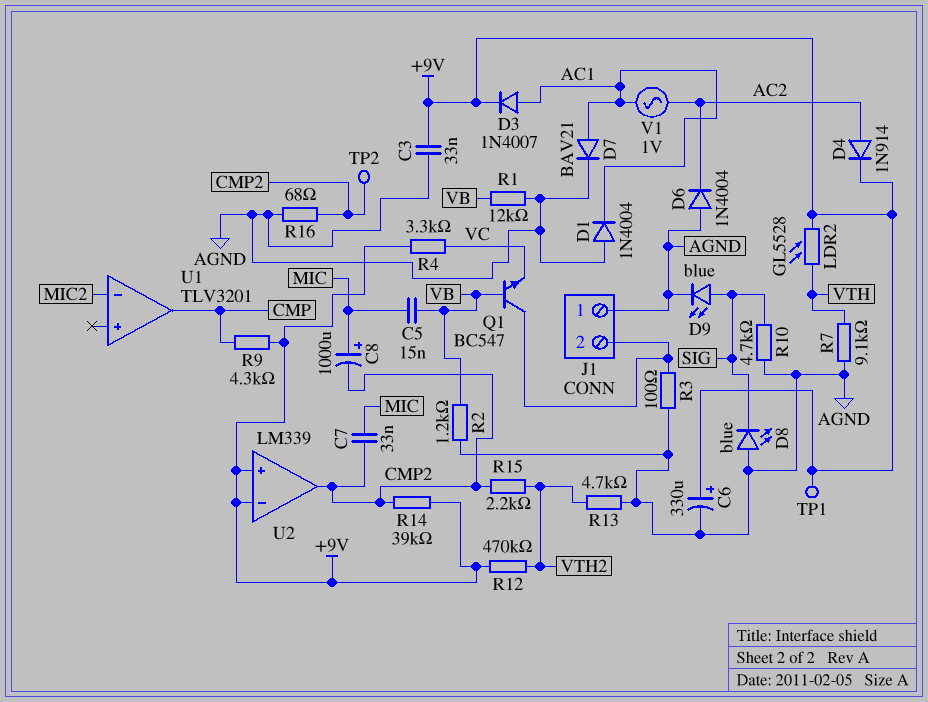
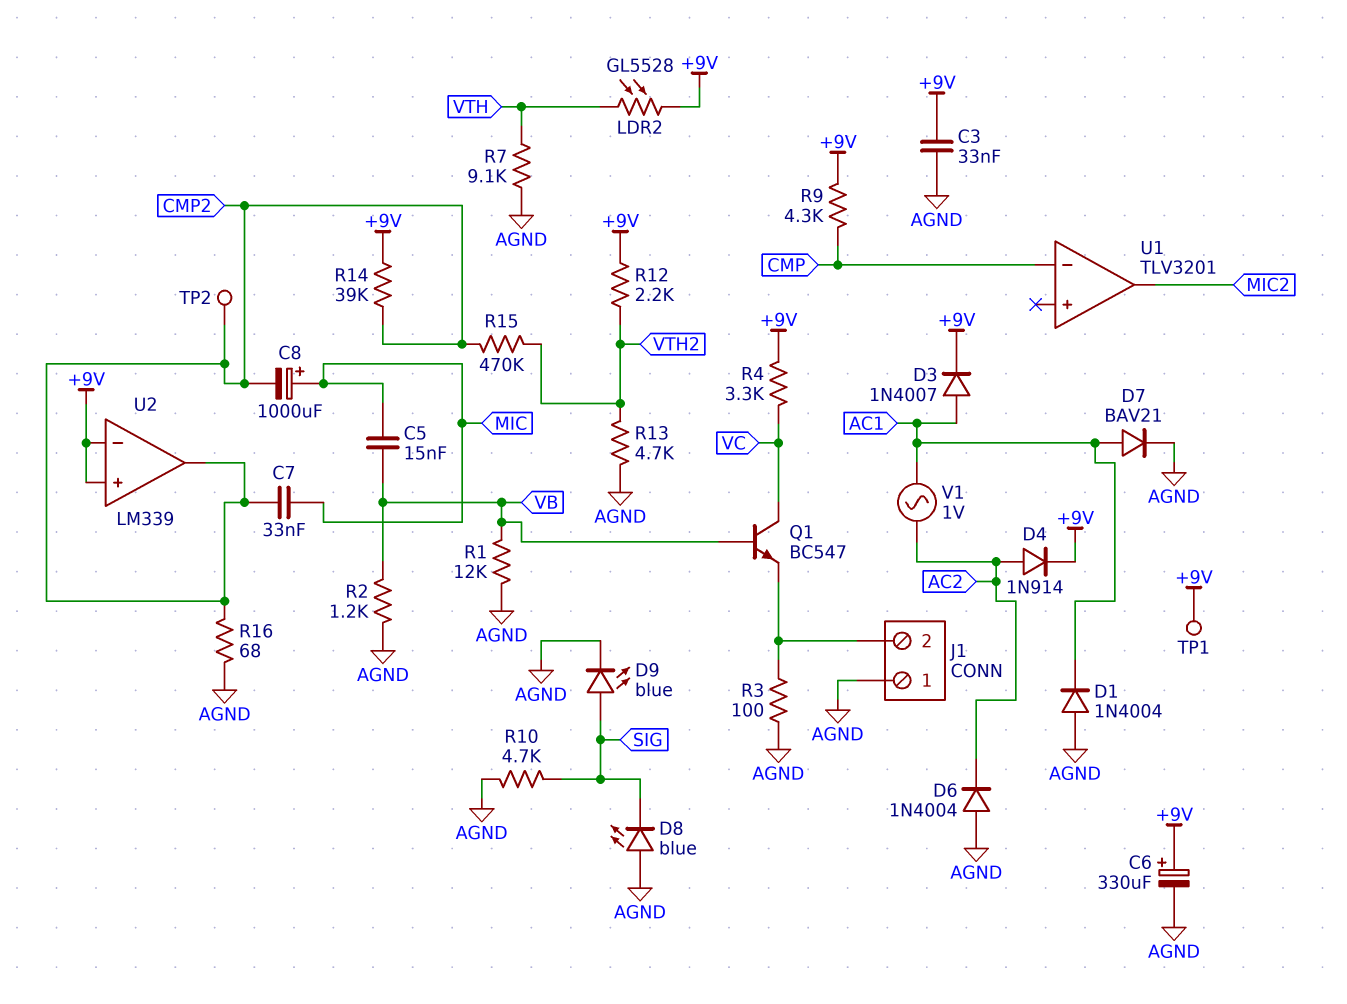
Q1: NPN BC547 (B VB, C J1/2, E VC) -> NPN BC547 (B VB, C VC, E J1/2)
R12: 470k (+9V, VTH2) -> 2.2k (+9V, VTH2)
R15: 2.2k (CMP2, VTH2) -> 470k (CMP2, VTH2)
U1 pin in-: MIC2 -> CMP
U1 pin out: CMP -> MIC2

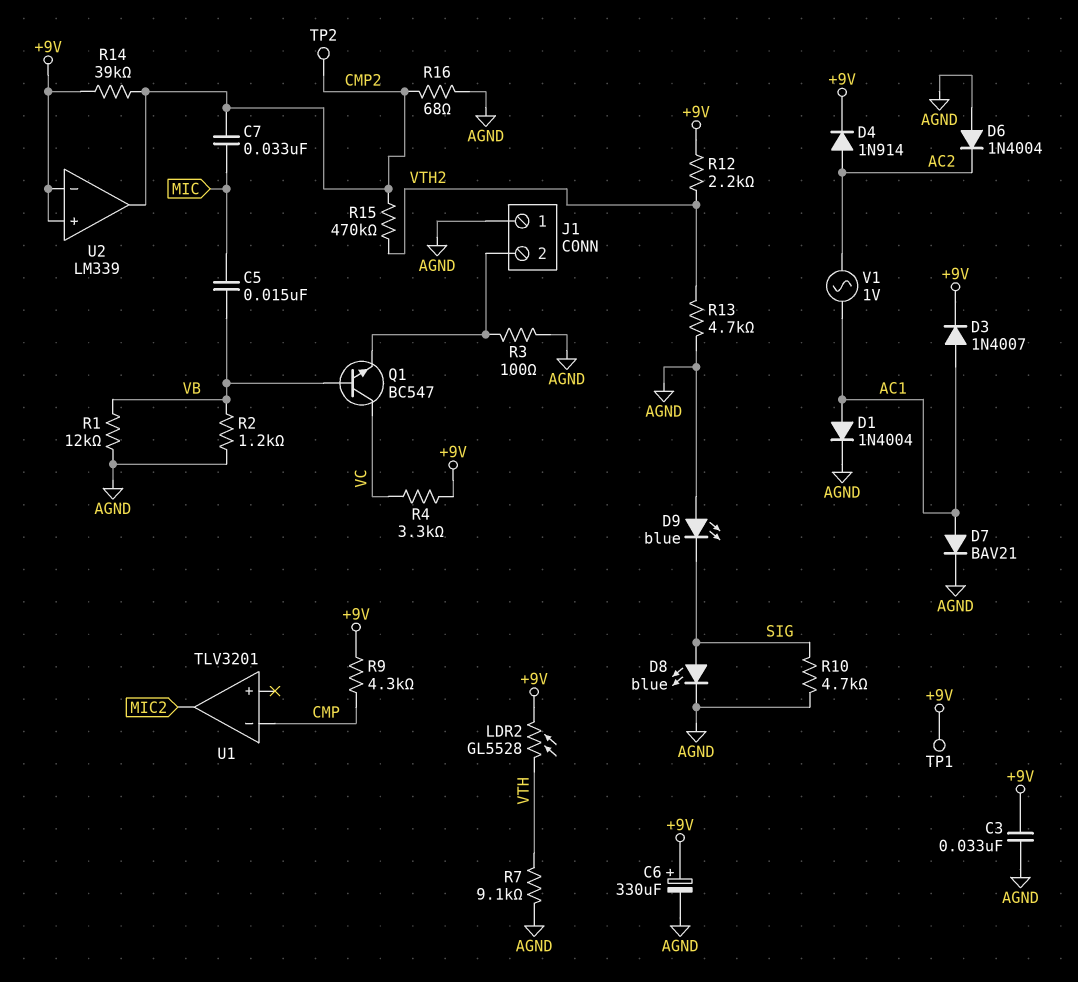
C8: 1000uF (plus MIC, minus CMP2) -> none
D1: diode 1N4004 (A AGND, K AC1) -> diode 1N4004 (A AC1, K AGND)
D8: LED blue (A AGND, K SIG) -> LED blue (A SIG, K AGND)
D9: LED blue (A SIG, K AGND) -> LED blue (A AGND, K SIG)

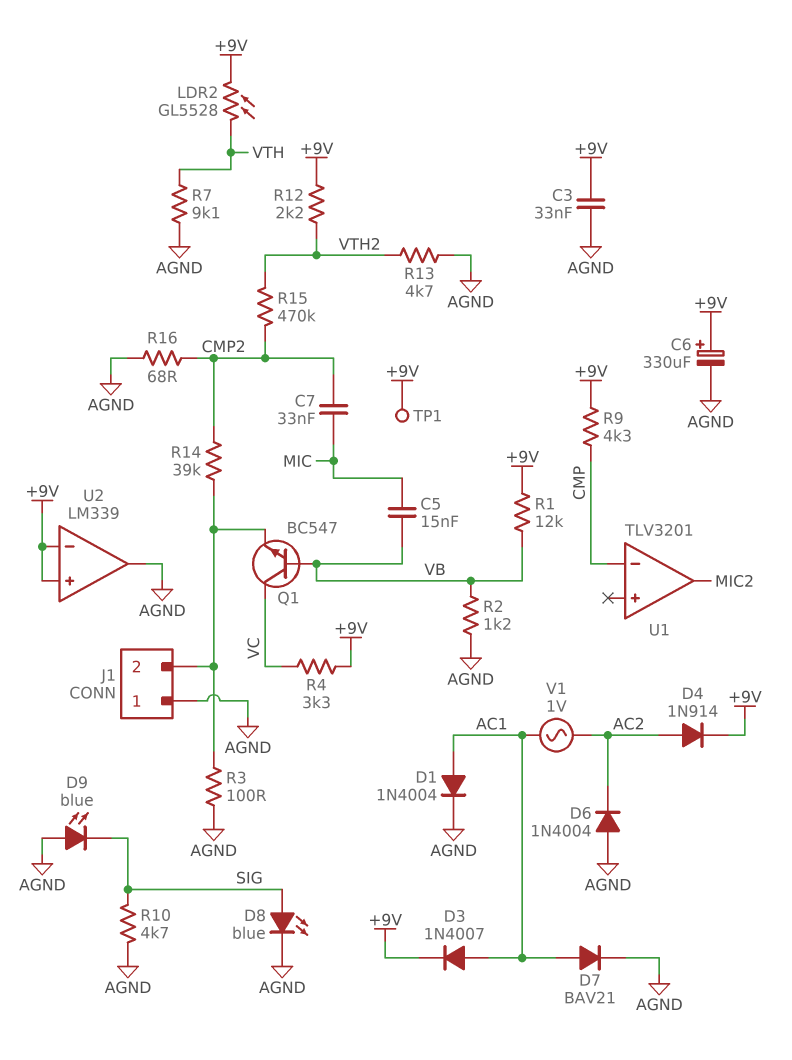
R1: 12k (AGND, VB) -> 12k (+9V, VB)
R14: 39k (+9V, CMP2) -> 39k (CMP2, J1/2)
TP2: test point (CMP2) -> none
U2 pin out: CMP2 -> AGND

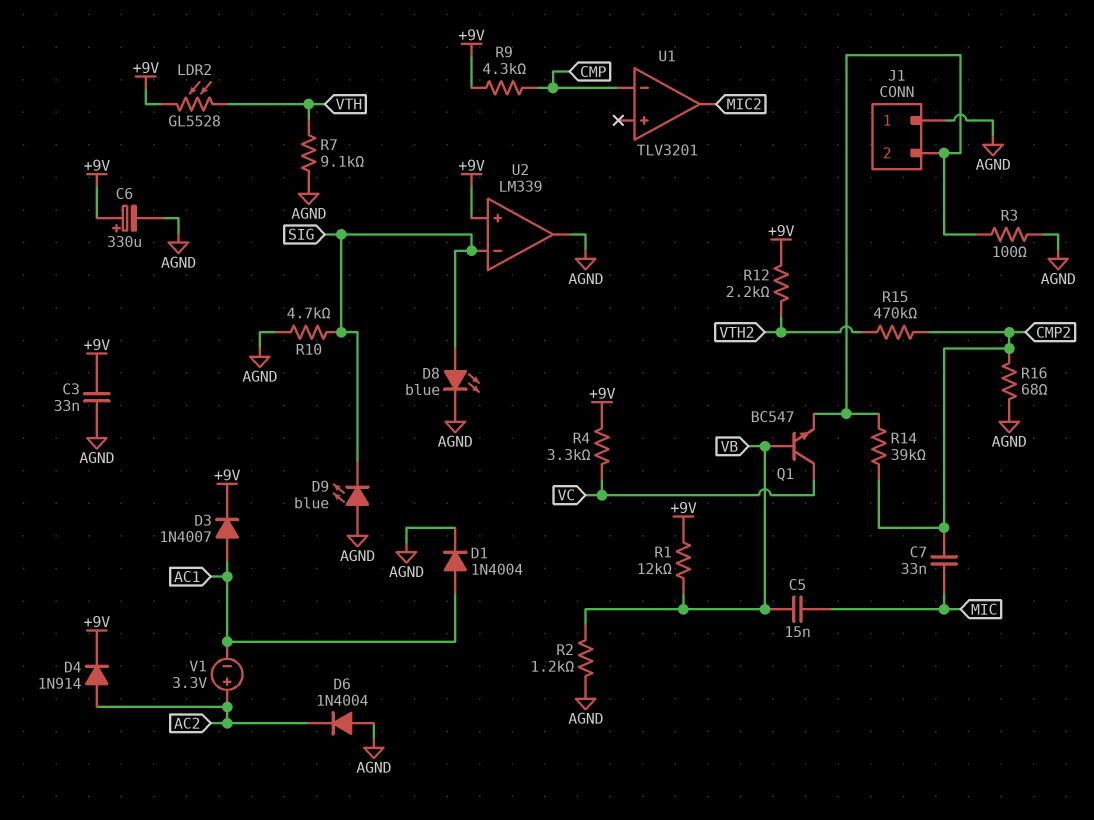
D7: diode BAV21 (A AC1, K AGND) -> none
R13: 4.7k (AGND, VTH2) -> none
TP1: test point (+9V) -> none
U2 pin in-: +9V -> SIG
V1: AC 1V (AC1, AC2) -> 3.3V (plus AC2, minus AC1)

